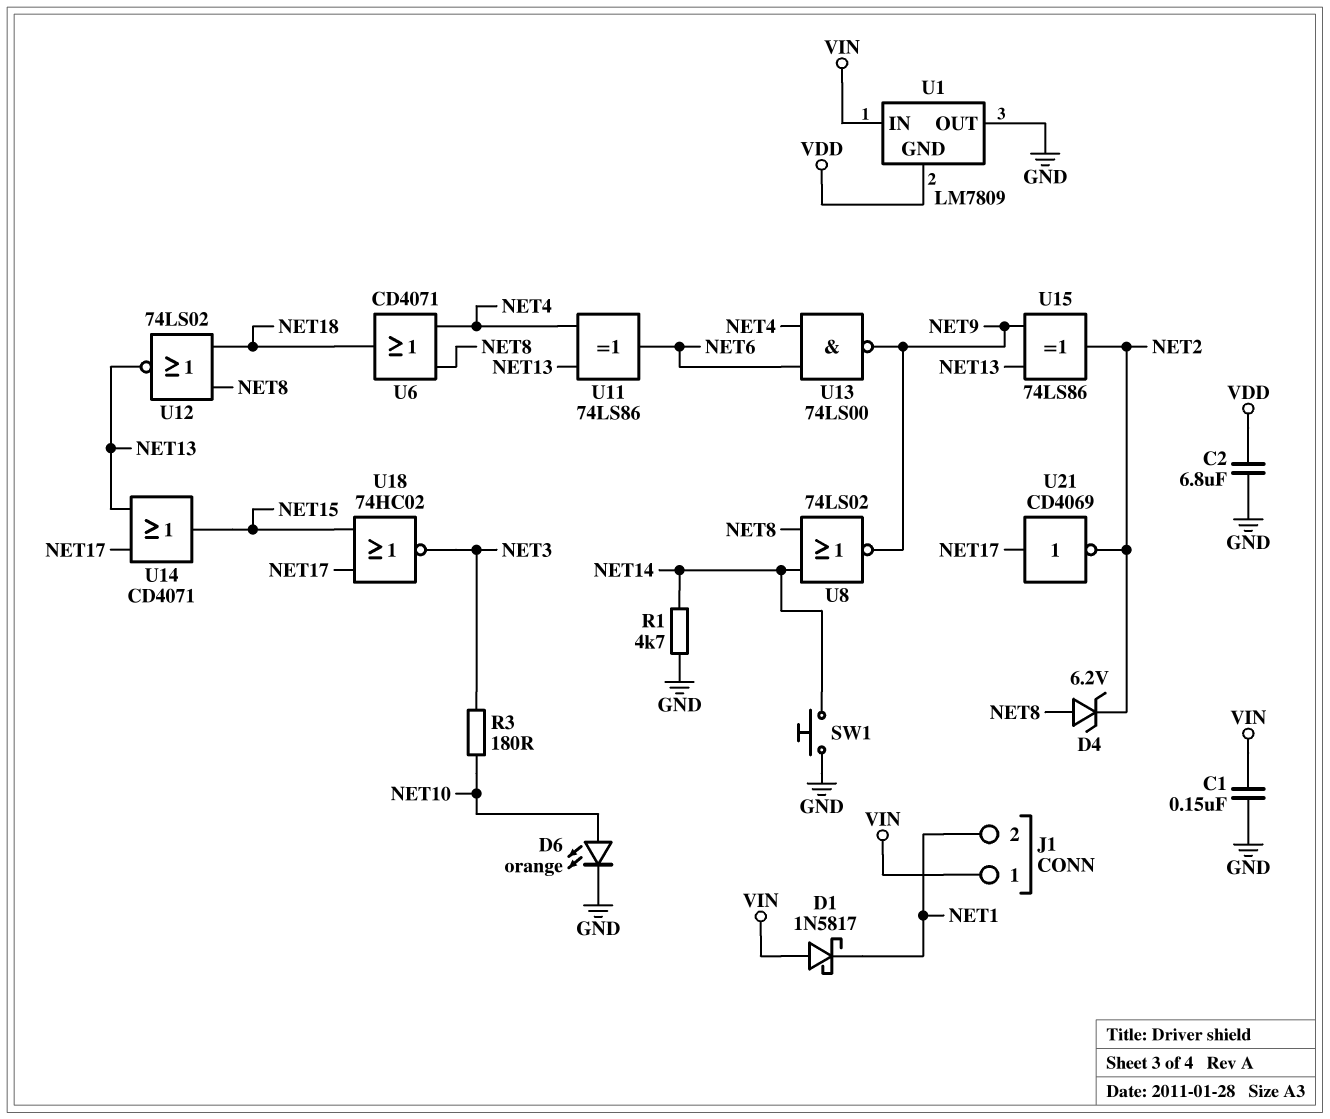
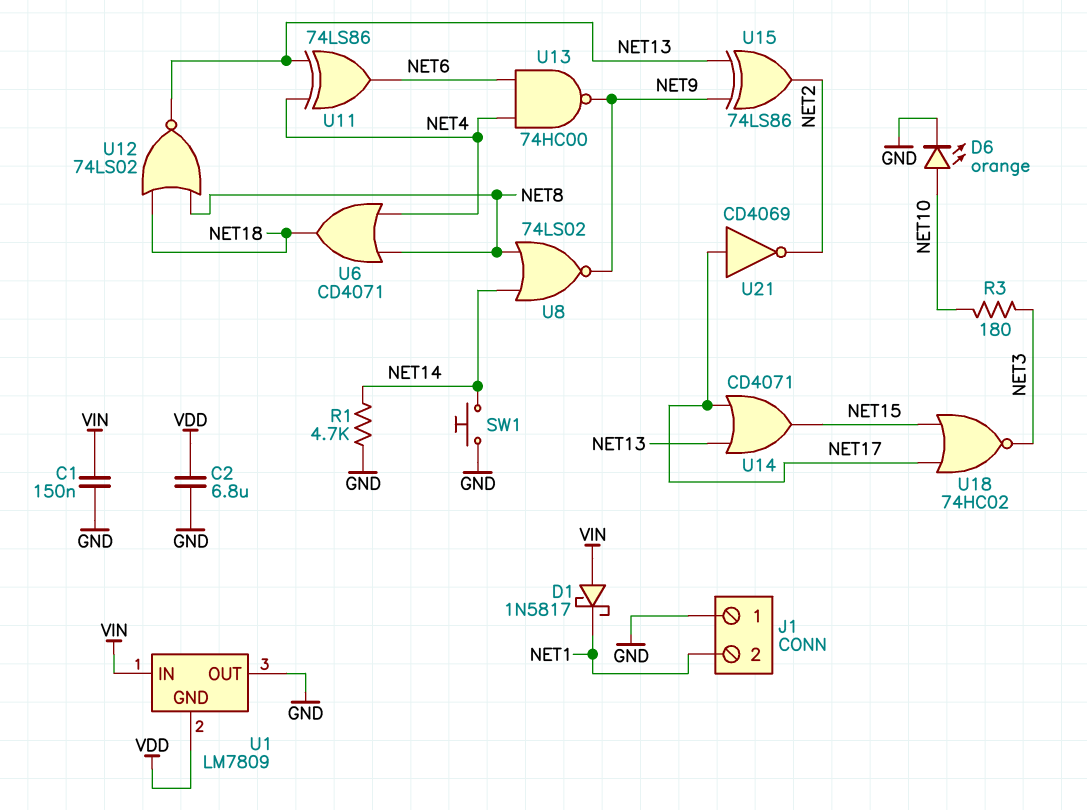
D4: zener 6.2V (A NET8, K NET2) -> none
J1 pin 1: VIN -> GND
U13: NAND 74LS00 (in NET4, in NET6, out NET9) -> NAND 74HC00 (in NET4, in NET6, out NET9)

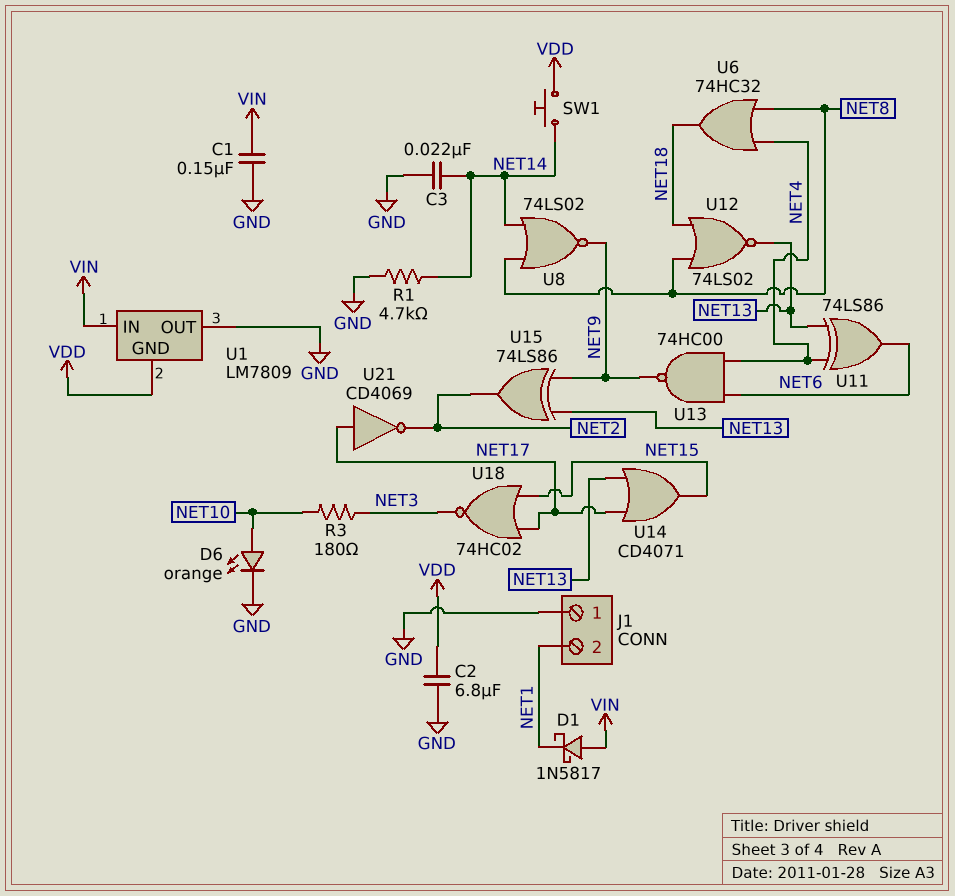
C3: none -> 22nF (GND, NET14)
SW1: button (GND, NET14) -> button (NET14, VDD)
U6: OR CD4071 (in NET4, in NET8, out NET18) -> OR 74HC32 (in NET4, in NET8, out NET18)

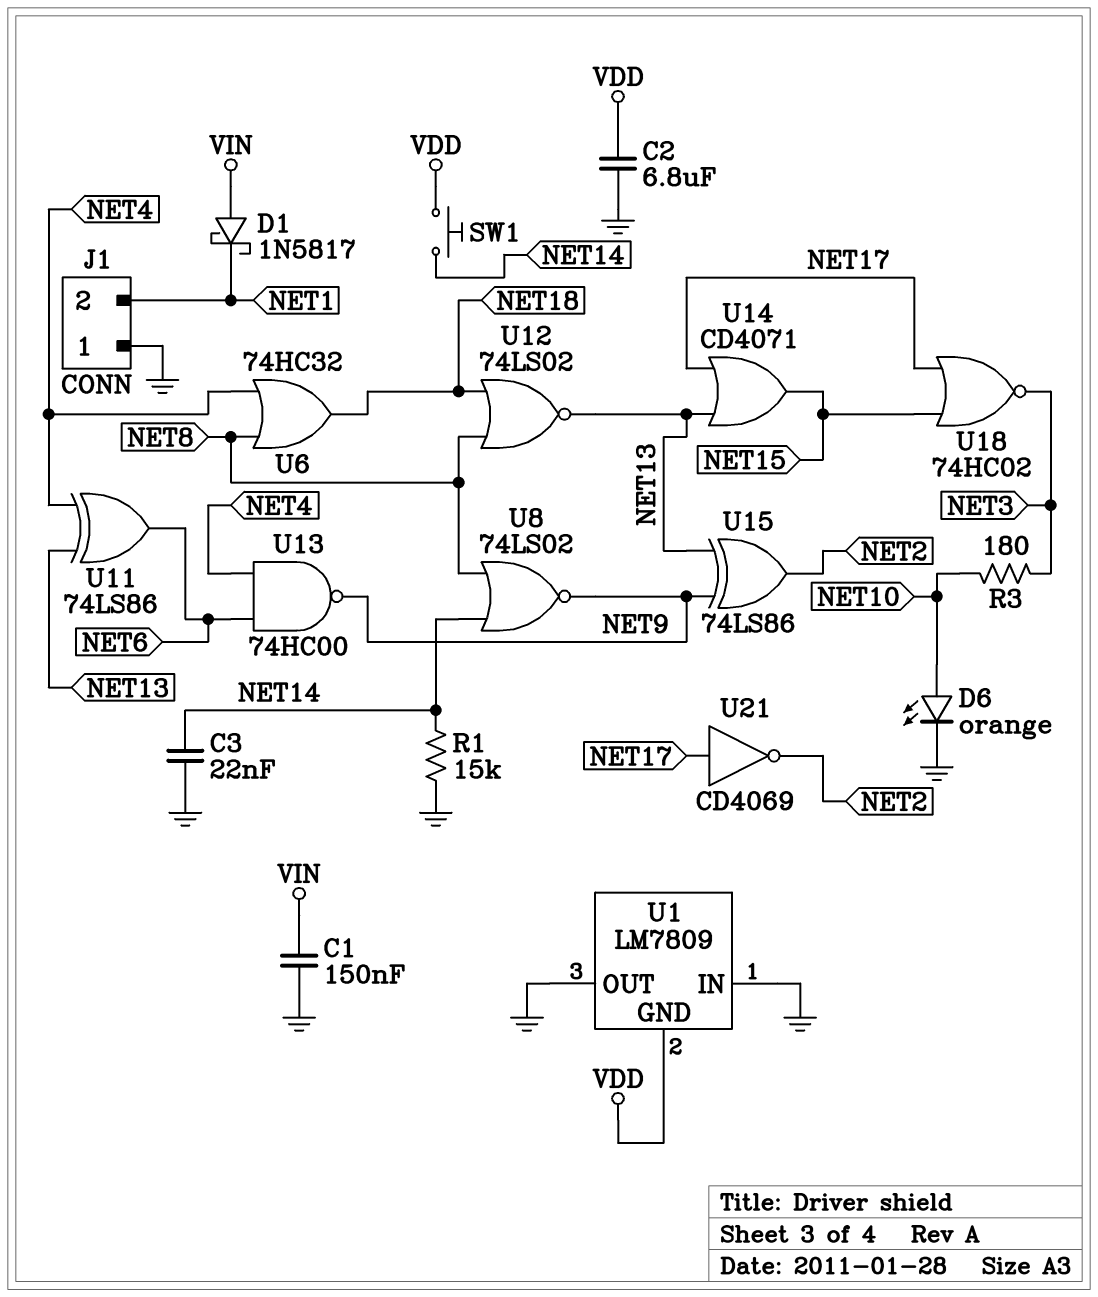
R1: 4.7k (GND, NET14) -> 15k (GND, NET14)
U1 pin IN: VIN -> GND

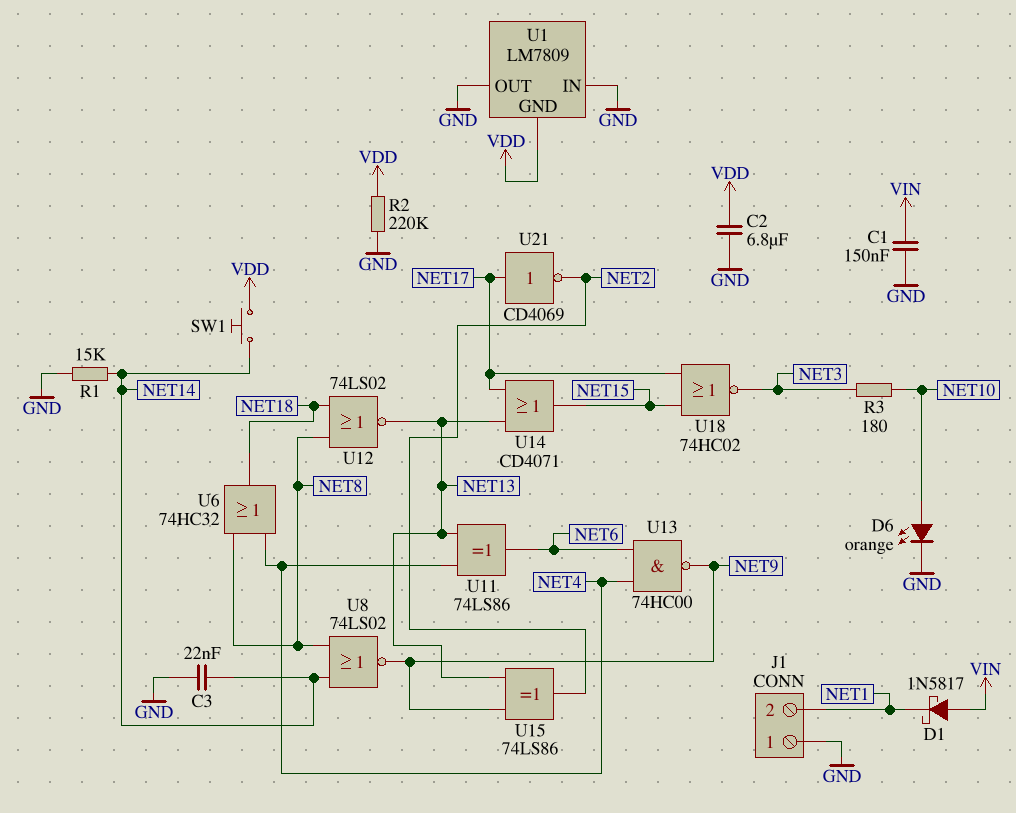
R2: none -> 220k (GND, VDD)

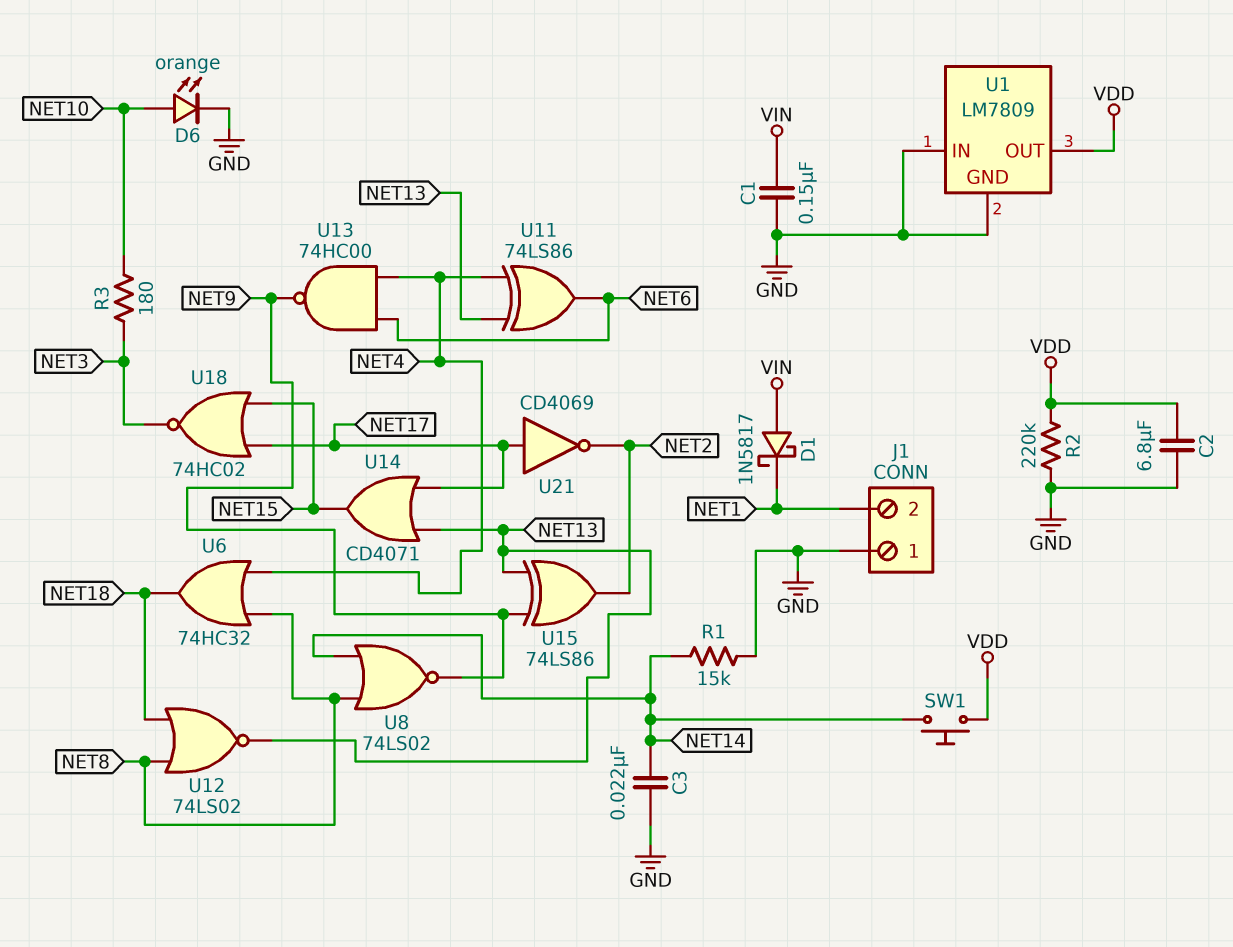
U1 pin GND: VDD -> GND
U1 pin OUT: GND -> VDD

